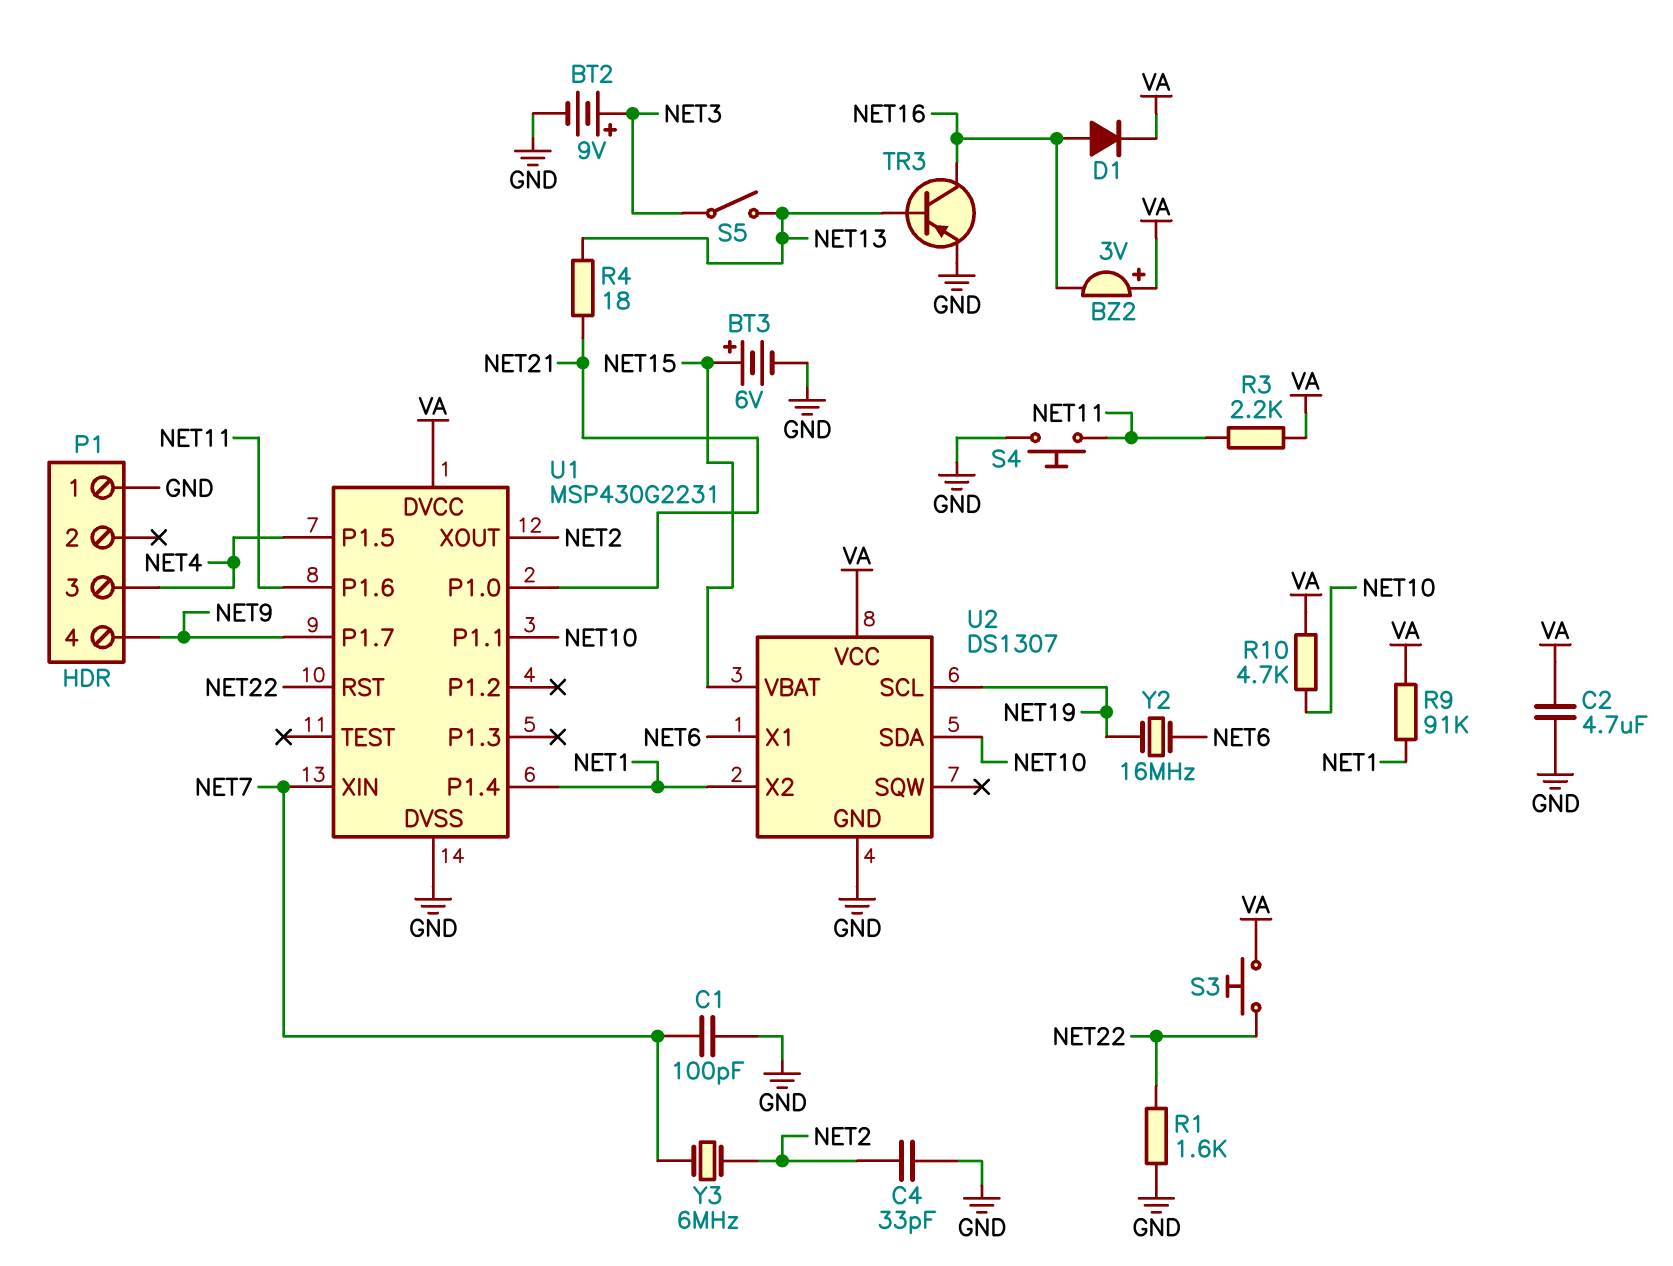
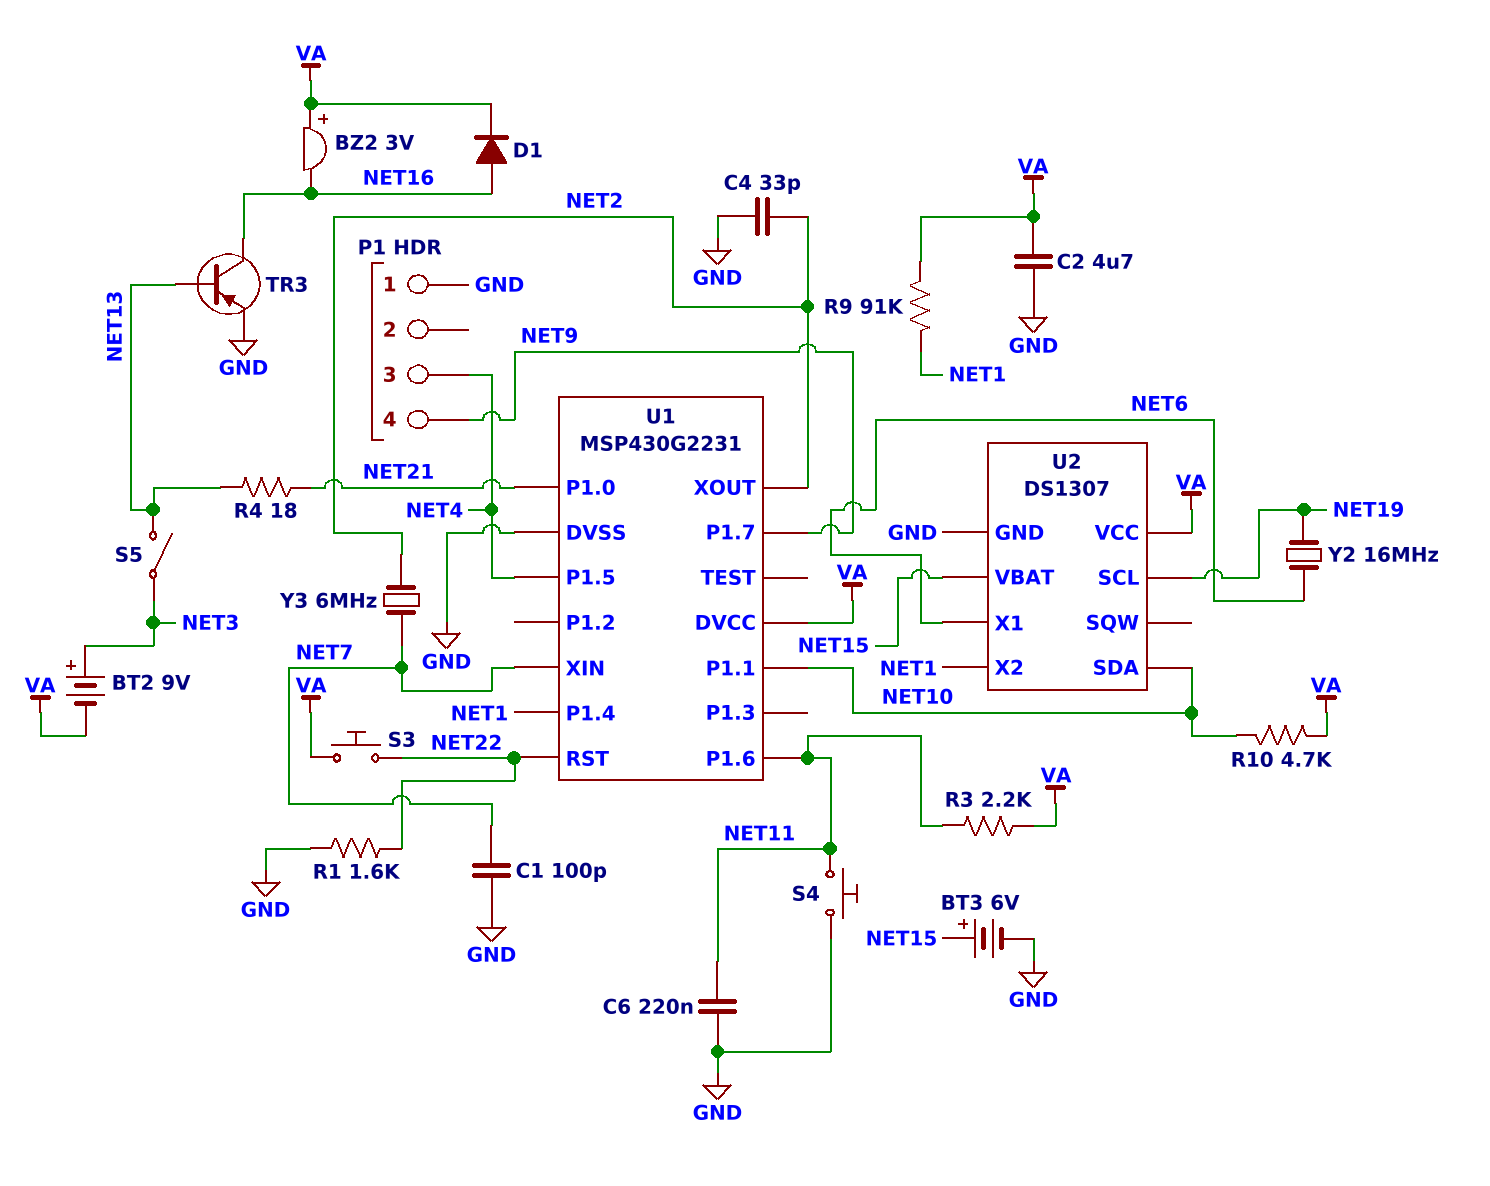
BT2: 9V (plus NET3, minus GND) -> 9V (plus NET3, minus VA)
C6: none -> 220nF (GND, NET11)

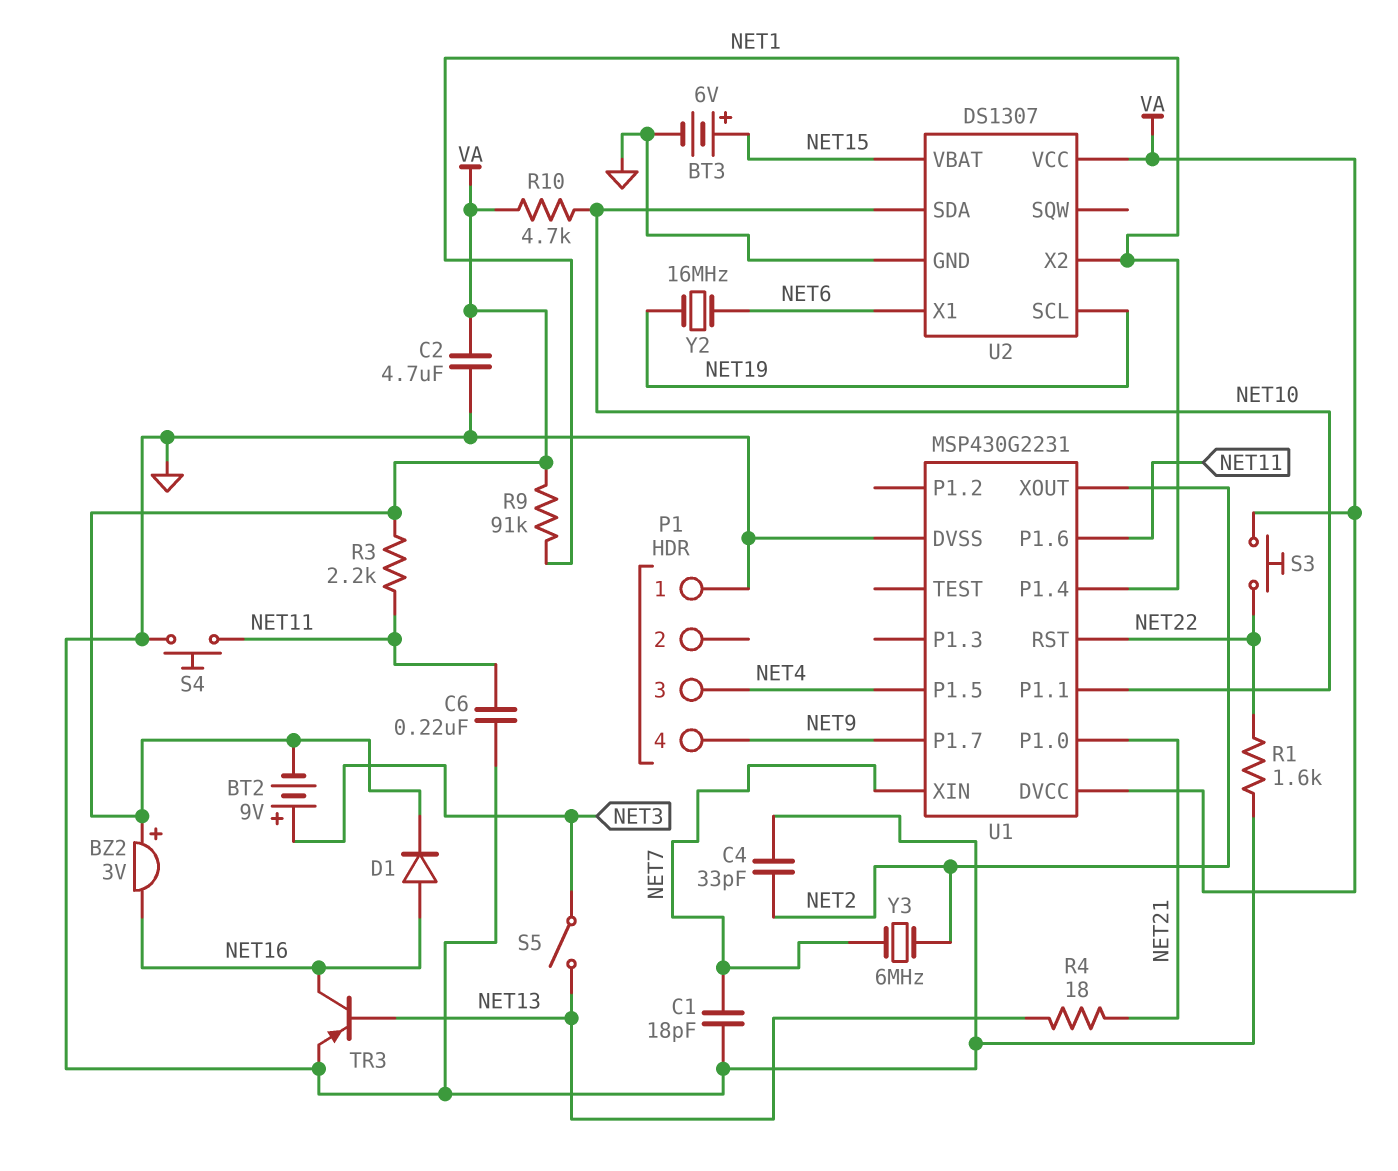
C1: 100pF (GND, NET7) -> 18pF (GND, NET7)

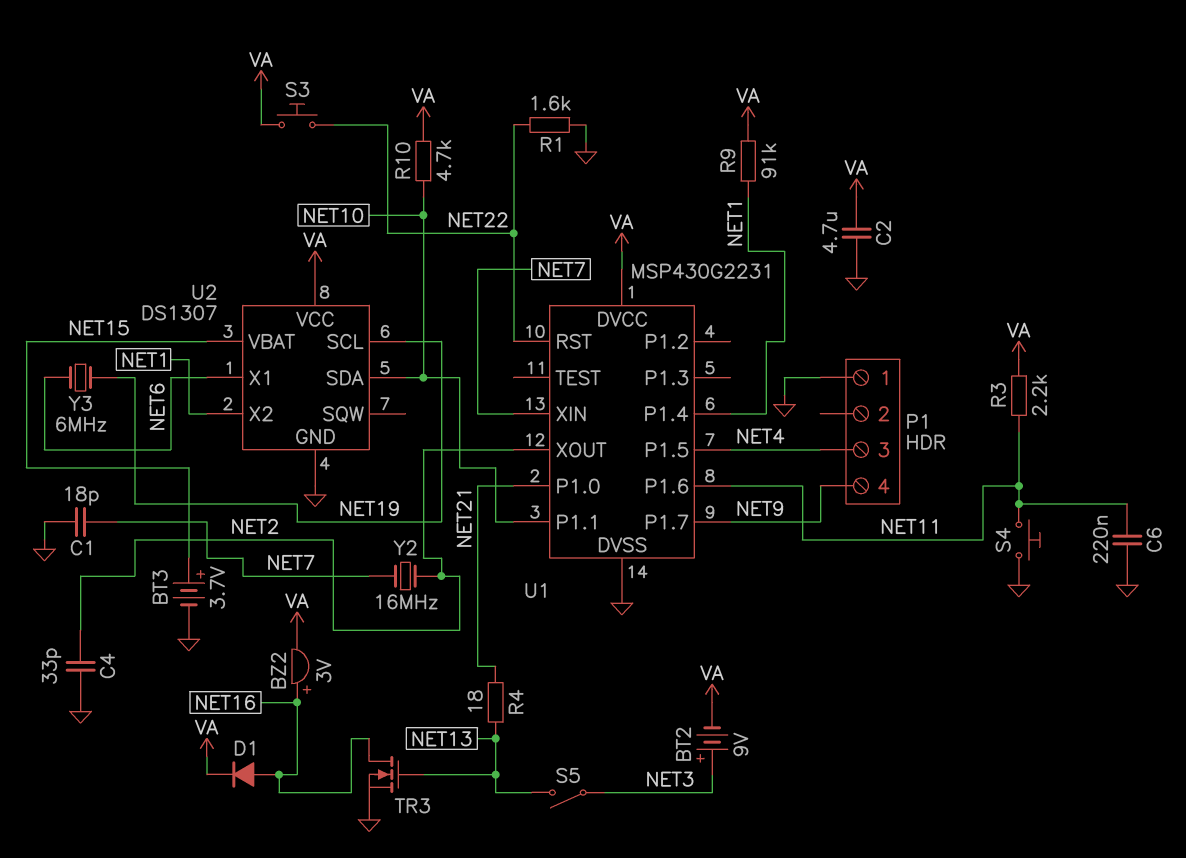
BT3: 6V (plus NET15, minus GND) -> 3.7V (plus NET15, minus GND)
BZ2: buzzer 3V (plus VA, minus NET16) -> buzzer 3V (plus NET16, minus VA)
TR3: PNP (B NET13, C NET16, E GND) -> NMOS (G NET13, D NET16, S GND)
Y2: 16MHz (NET6, NET19) -> 16MHz (NET2, NET7)
Y3: 6MHz (NET2, NET7) -> 6MHz (NET6, NET19)

